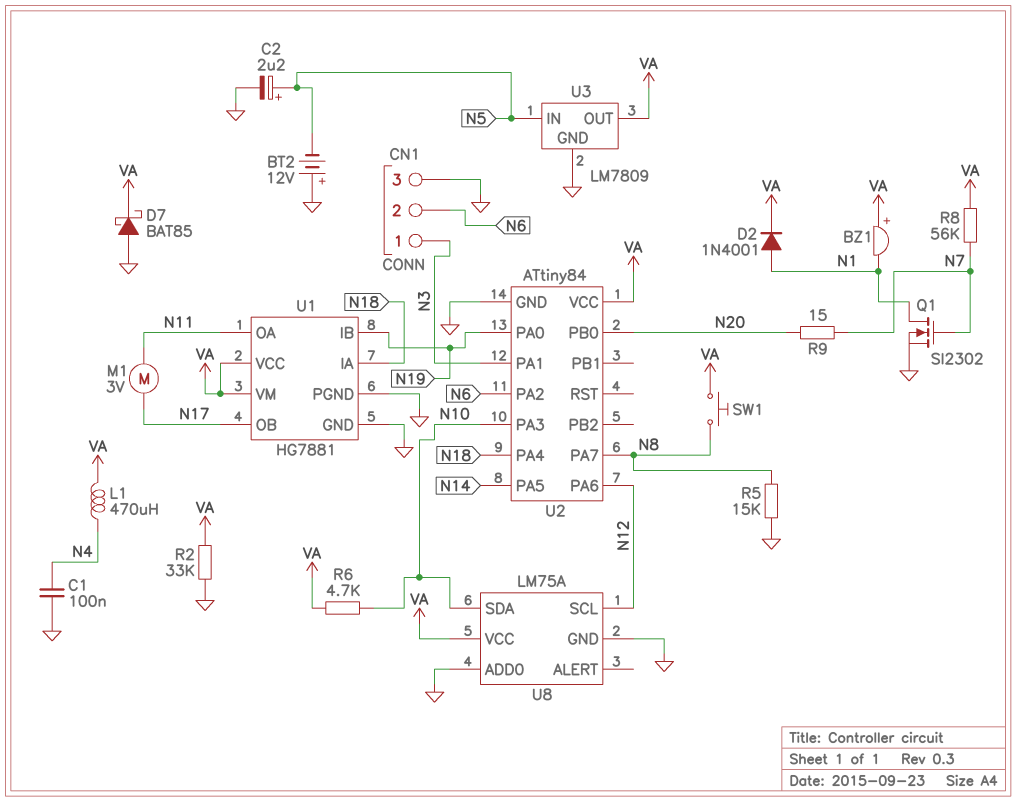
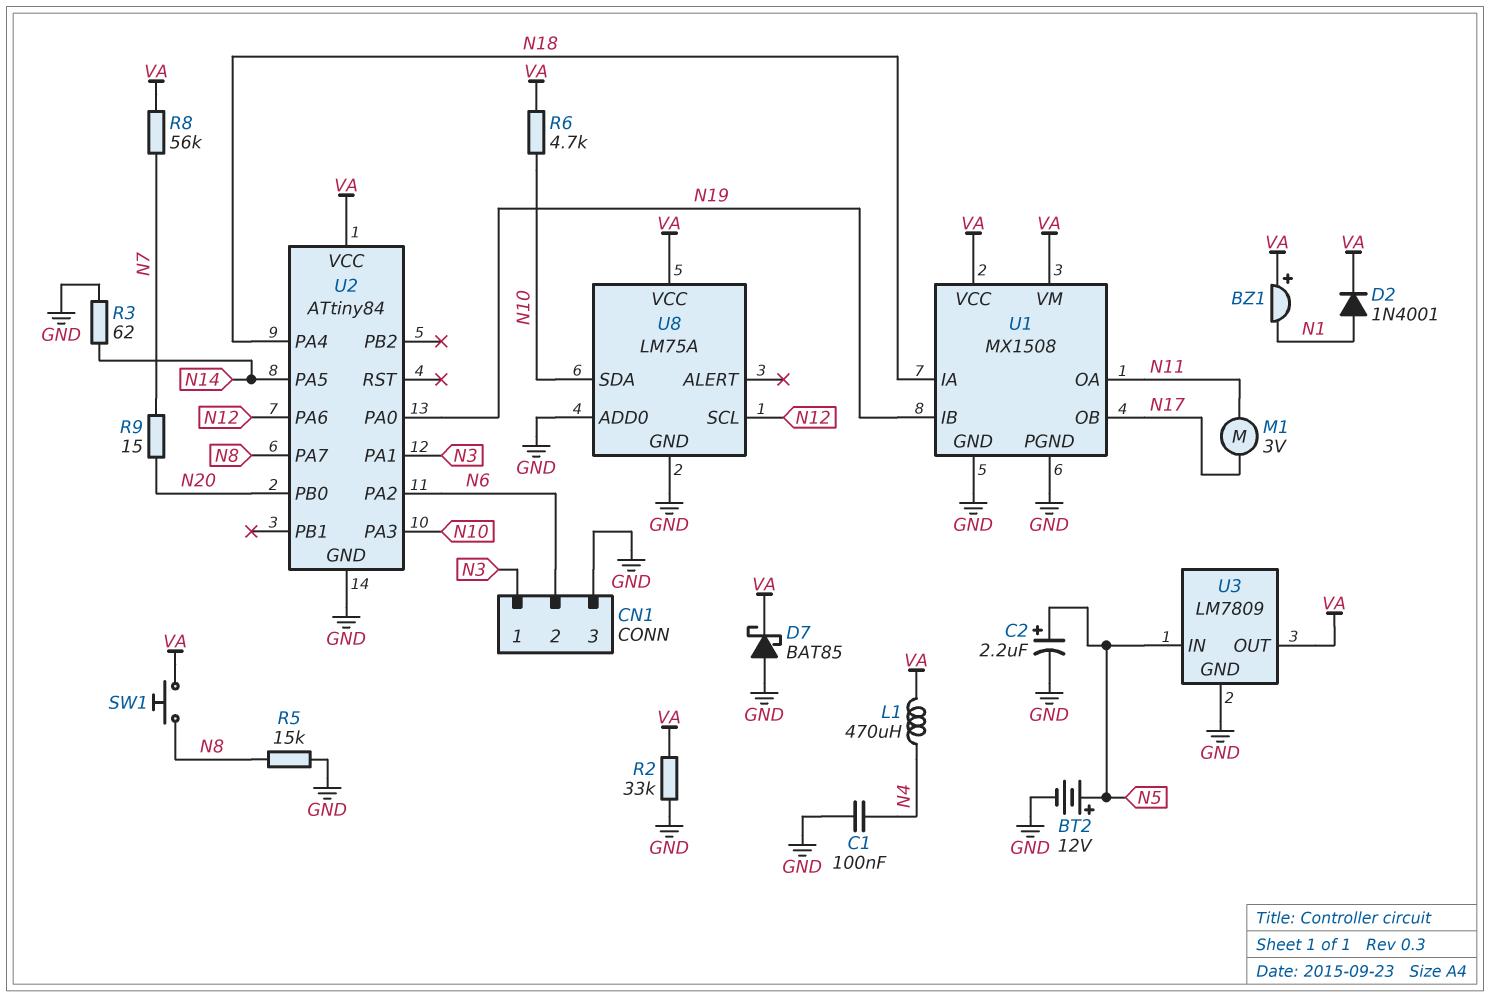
BT2: 12V (plus GND, minus N5) -> 12V (plus N5, minus GND)
Q1: NMOS SI2302 (G N7, D N1, S GND) -> none
R3: none -> 62 (GND, N14)
U1: HG7881 -> MX1508

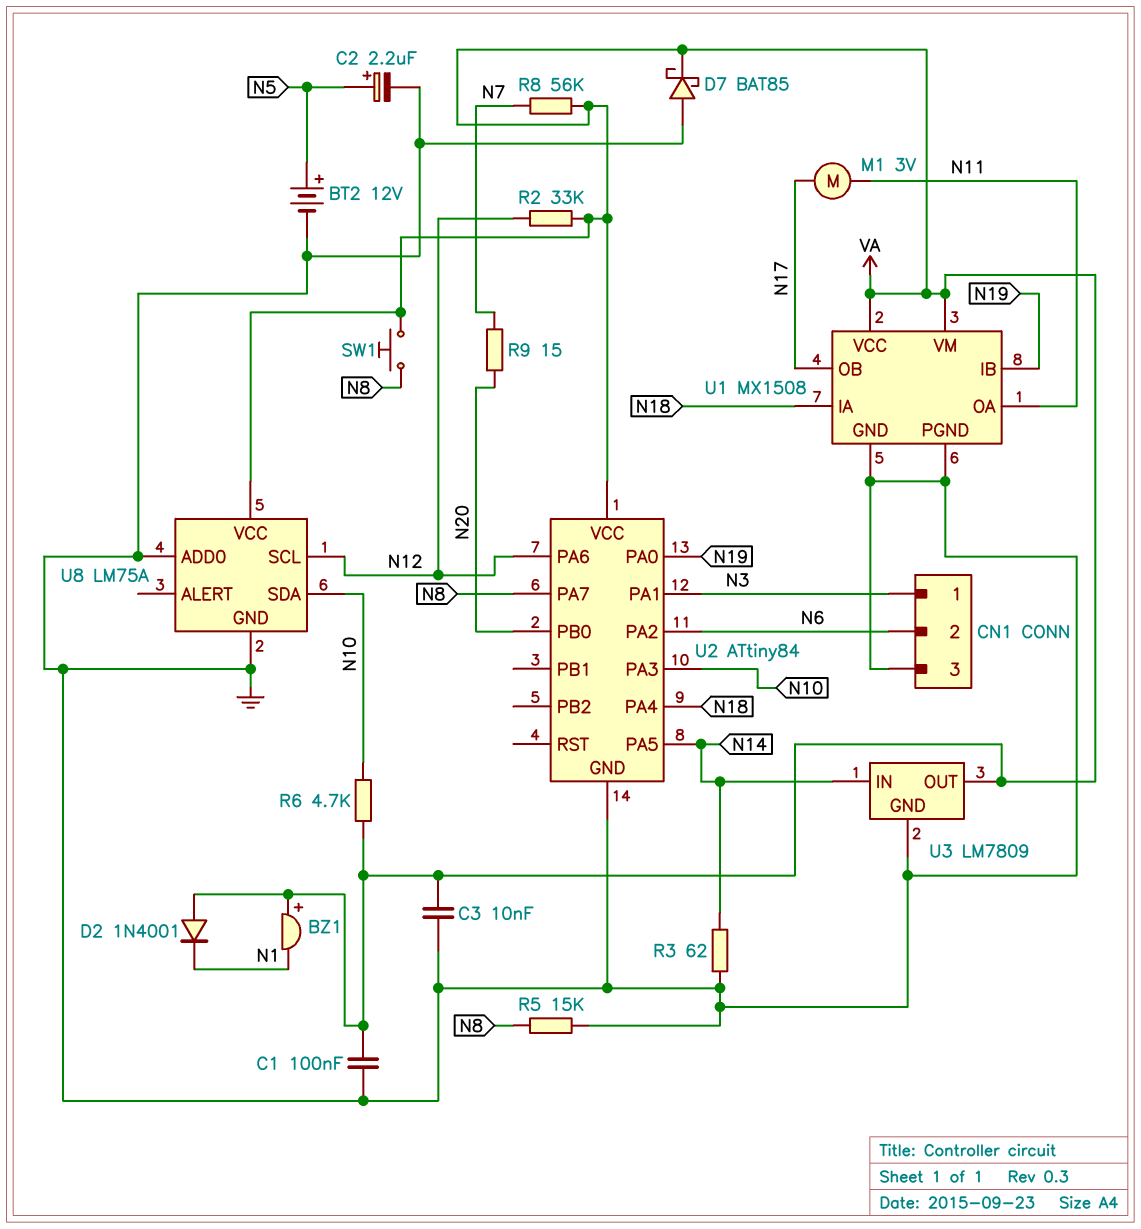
C1: 100nF (GND, N4) -> 100nF (GND, VA)
C3: none -> 10nF (GND, VA)
D2: diode 1N4001 (A N1, K VA) -> diode 1N4001 (A VA, K N1)
L1: 470uH (N4, VA) -> none
R2: 33k (GND, VA) -> 33k (N12, VA)
U3 pin IN: N5 -> N14

